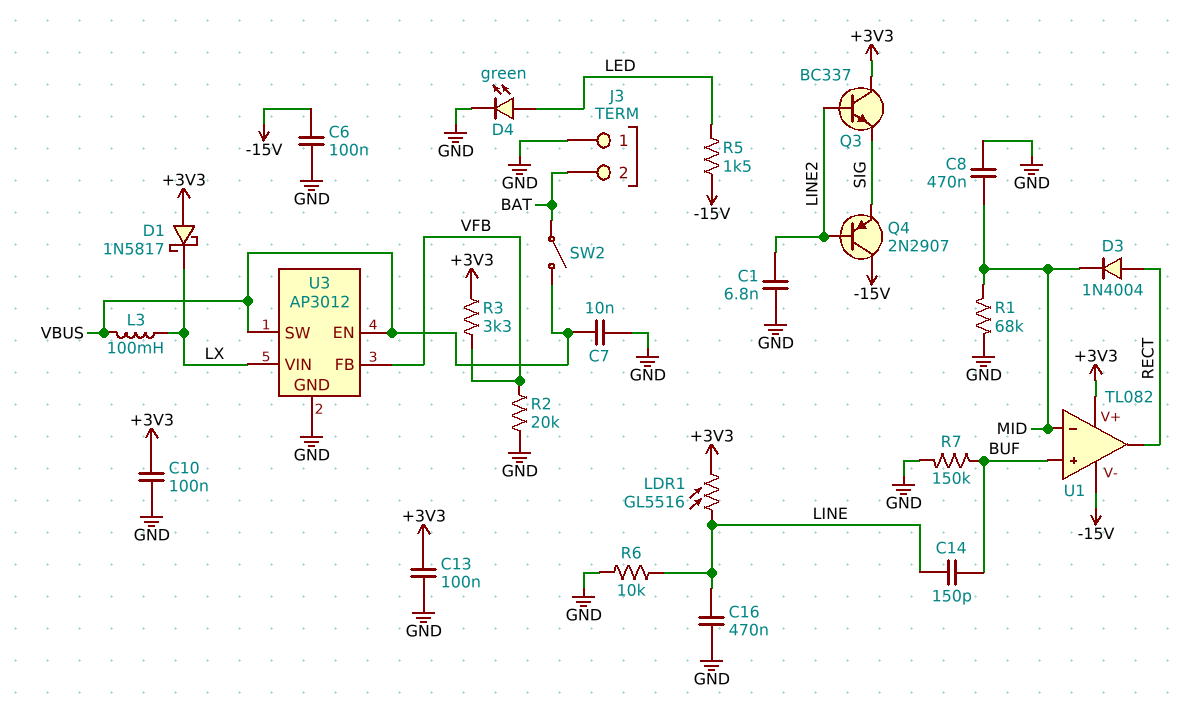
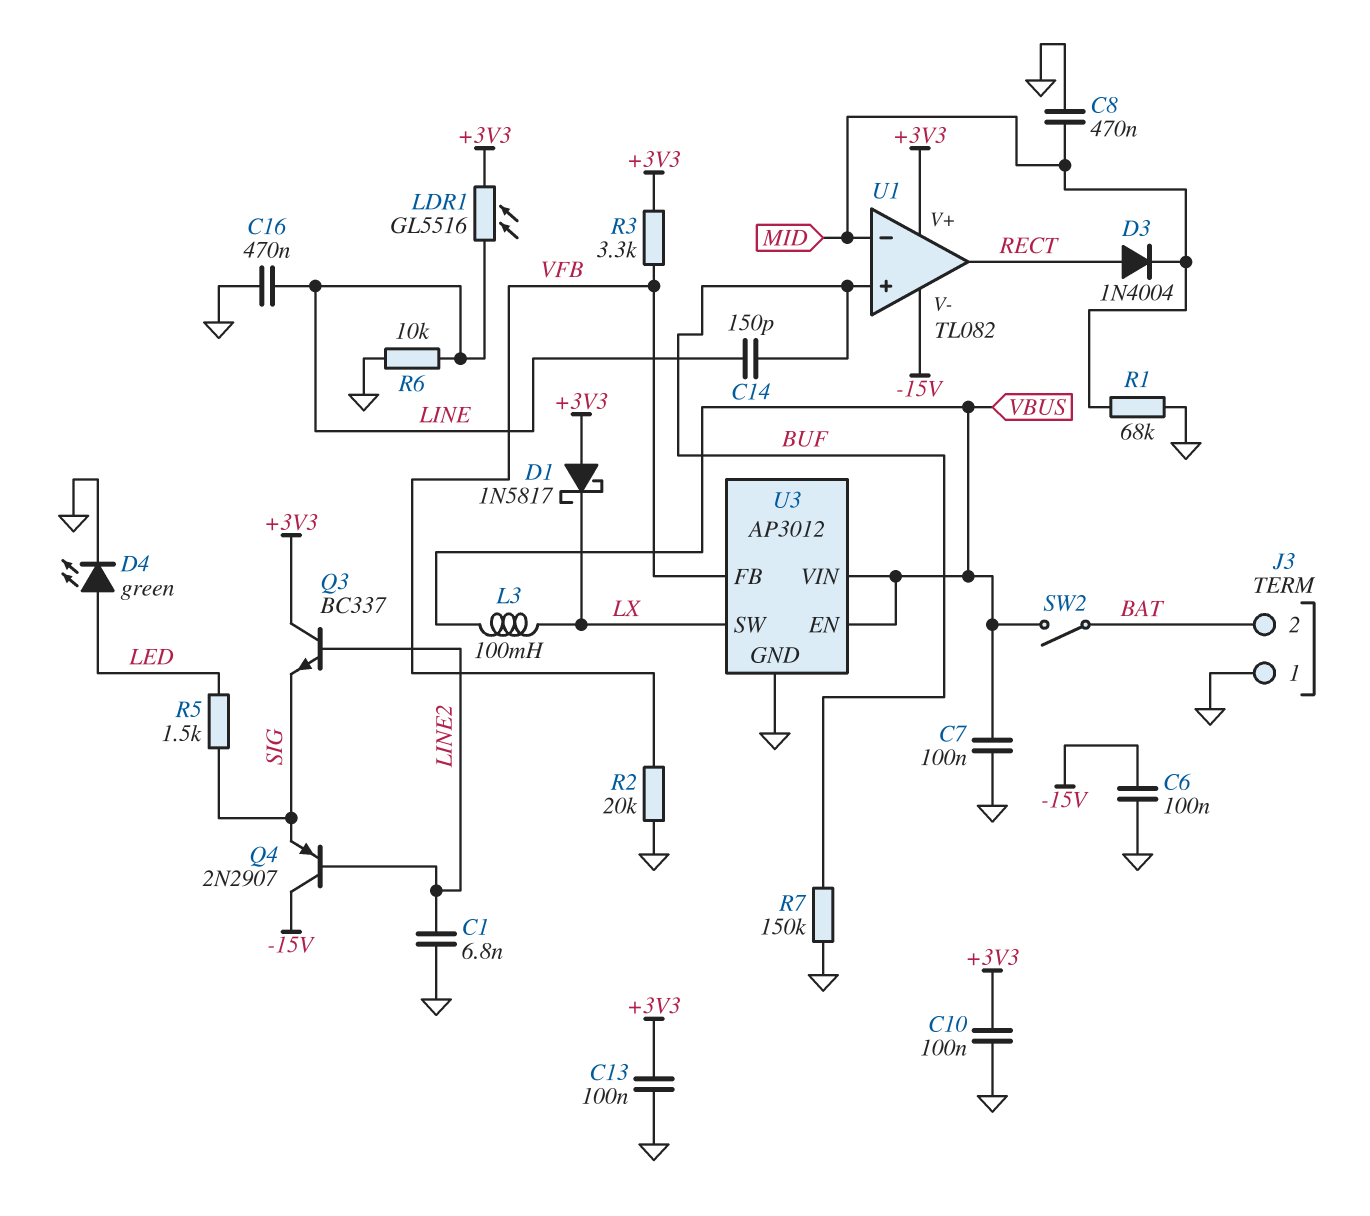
C7: 10nF (GND, VBUS) -> 100nF (GND, VBUS)
R5: 1.5k (-15V, LED) -> 1.5k (LED, SIG)
U3 pin SW: VBUS -> LX
U3 pin VIN: LX -> VBUS

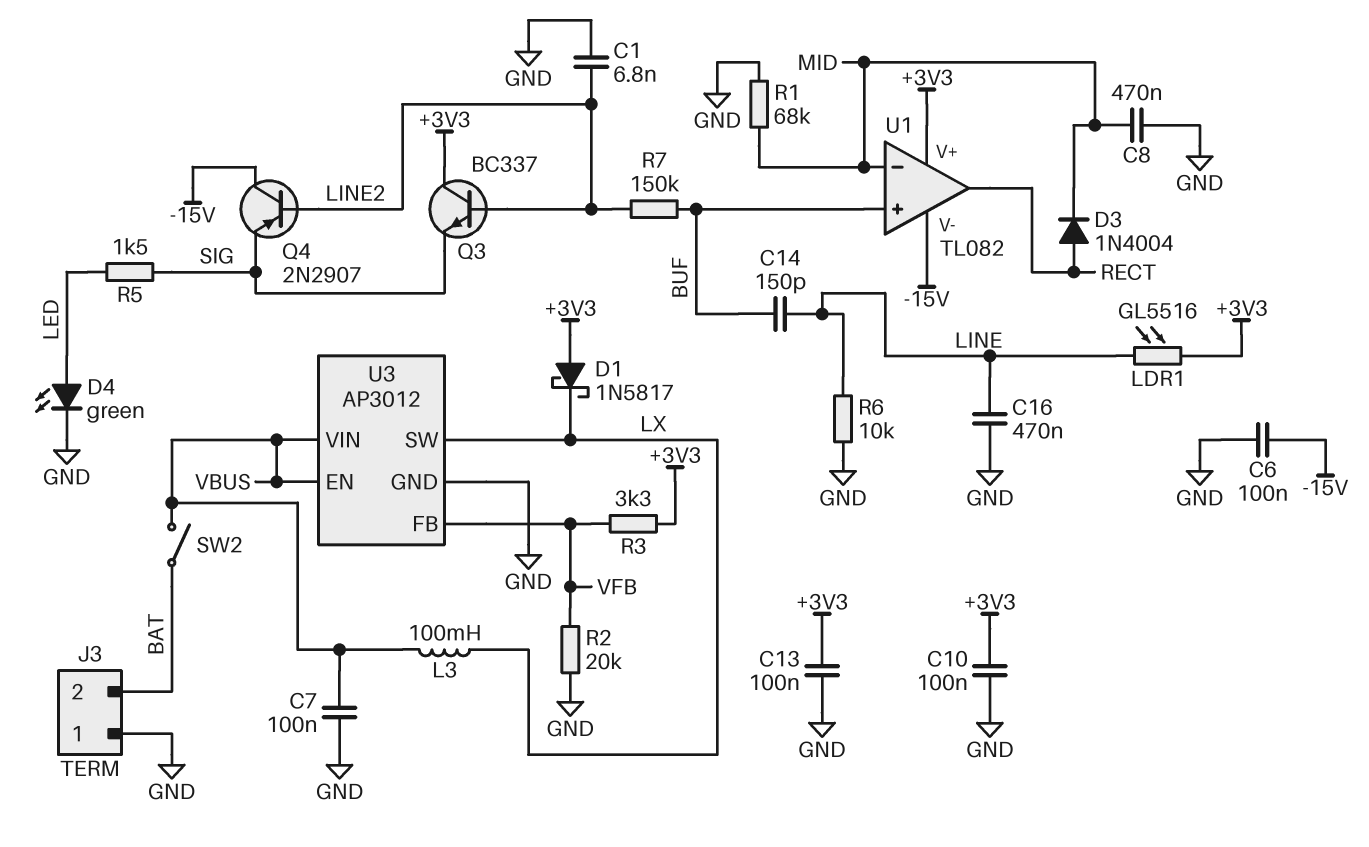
R7: 150k (BUF, GND) -> 150k (BUF, LINE2)

